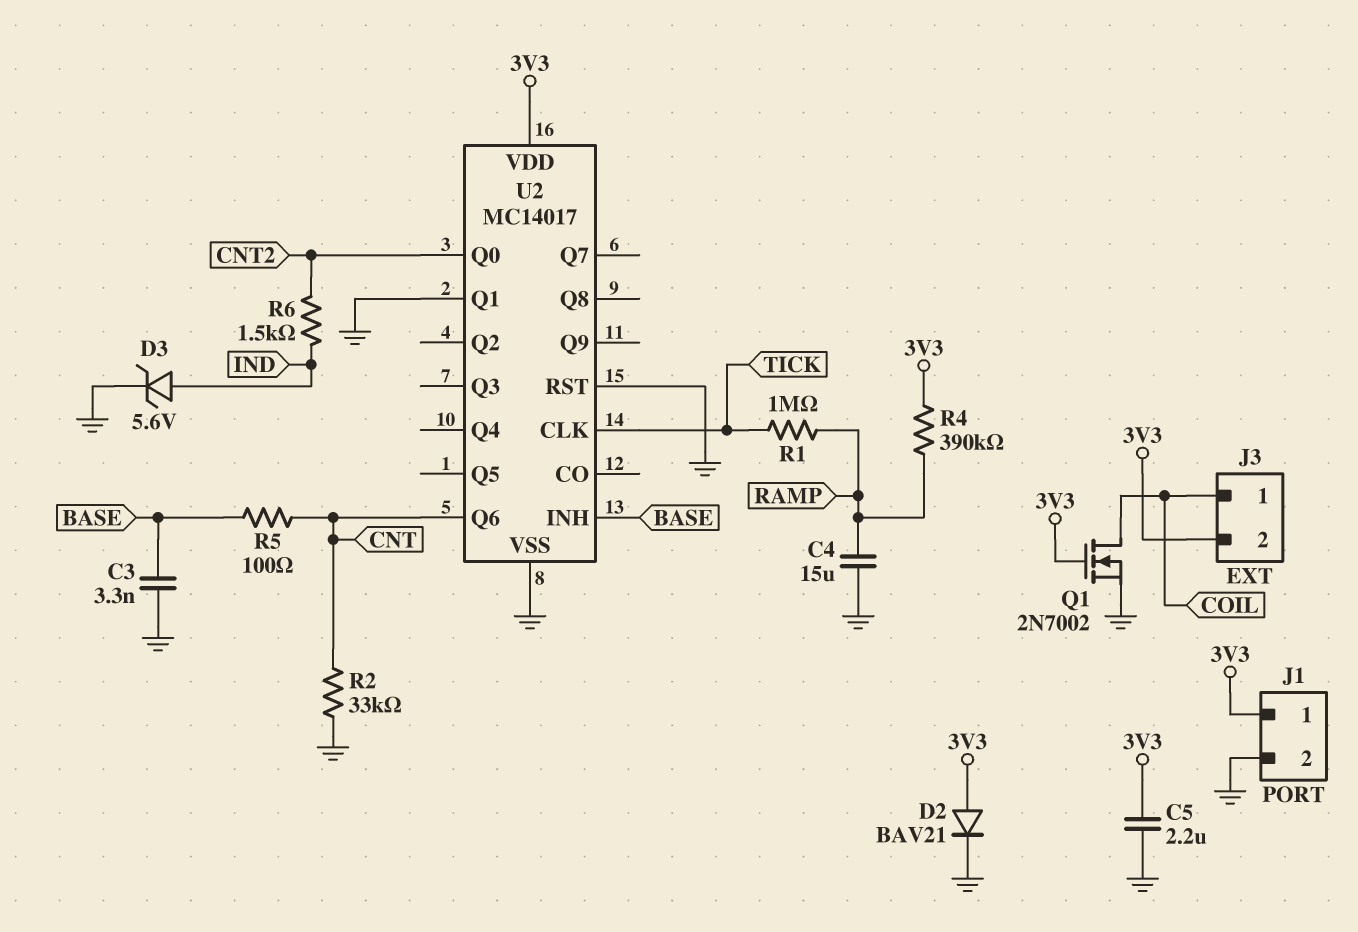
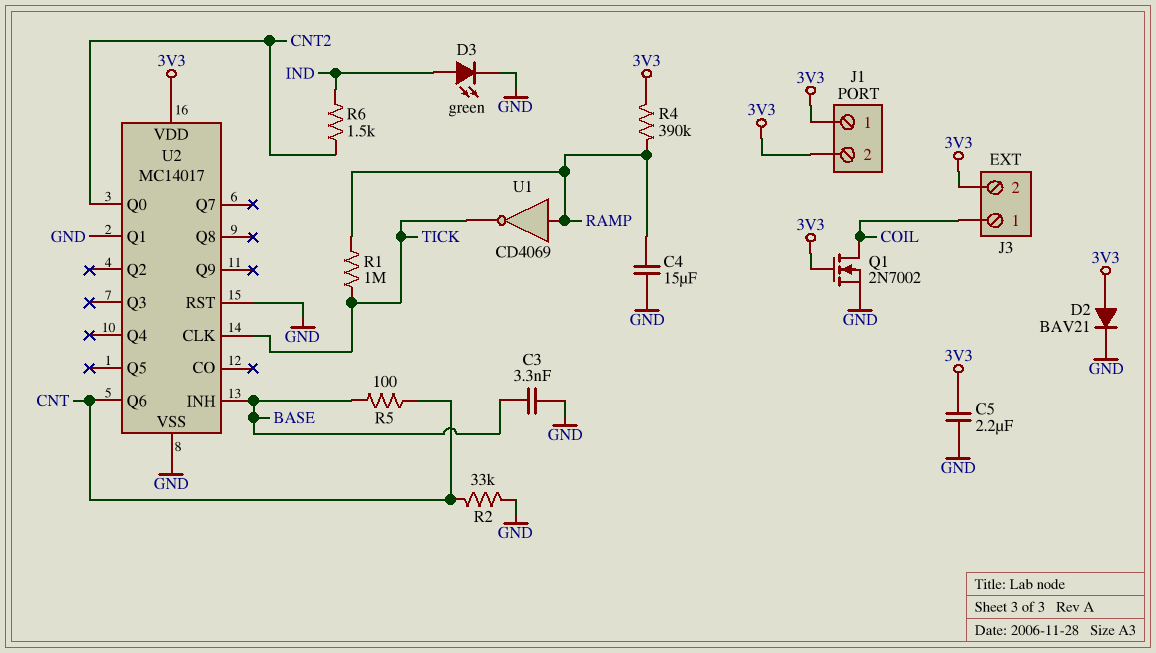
D3: zener 5.6V (A IND, K GND) -> LED green (A IND, K GND)
J1 pin 2: GND -> 3V3
U1: none -> NOT CD4069 (in RAMP, out TICK)

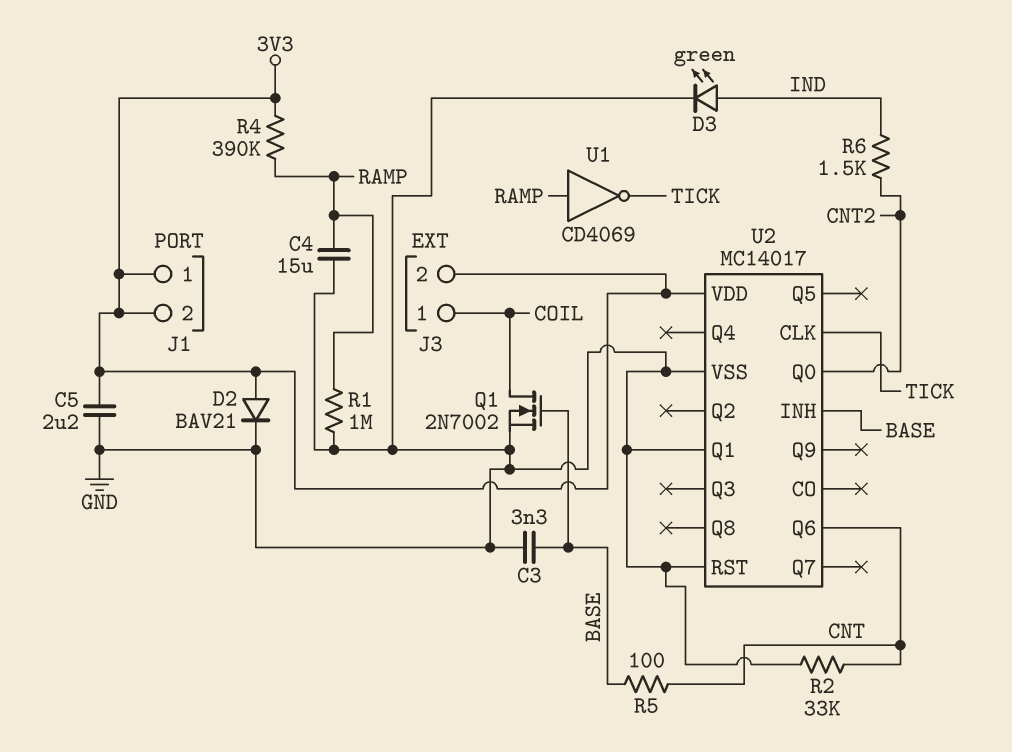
Q1: NMOS 2N7002 (G 3V3, D COIL, S GND) -> NMOS 2N7002 (G BASE, D COIL, S GND)
R1: 1M (RAMP, TICK) -> 1M (GND, RAMP)

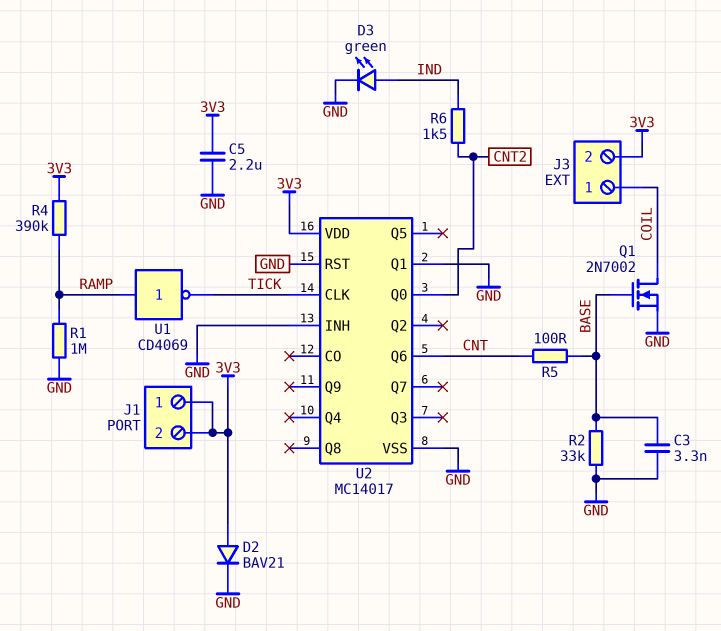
C4: 15uF (GND, RAMP) -> none
R2: 33k (CNT, GND) -> 33k (BASE, GND)
U2 pin INH: BASE -> GND

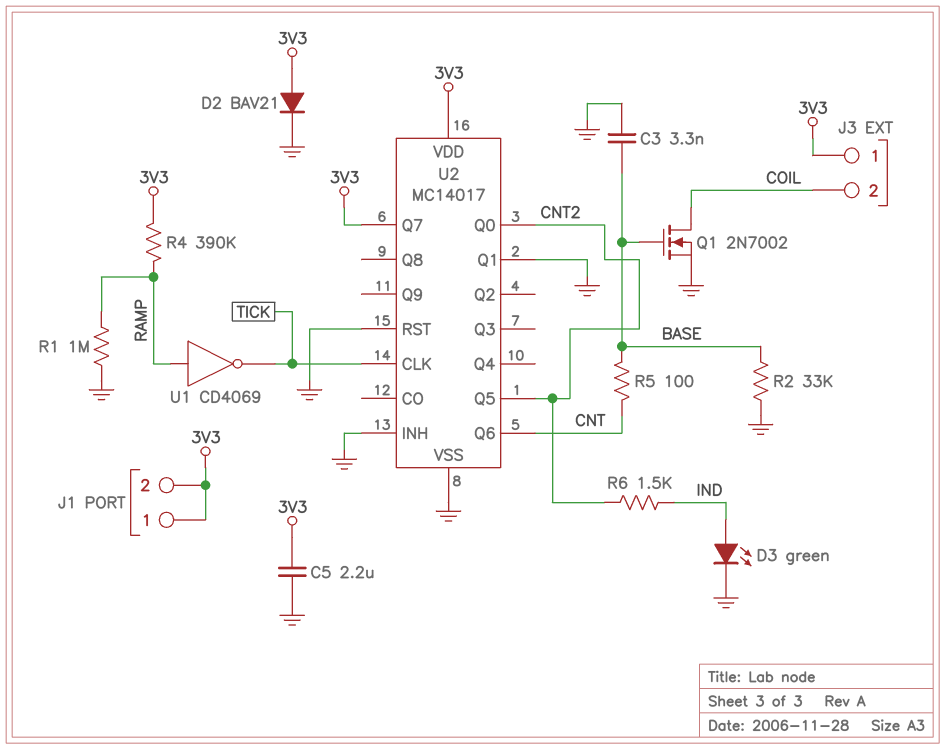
J3 pin 1: COIL -> 3V3
J3 pin 2: 3V3 -> COIL
U2 pin Q5: none -> CNT2
U2 pin Q7: none -> 3V3

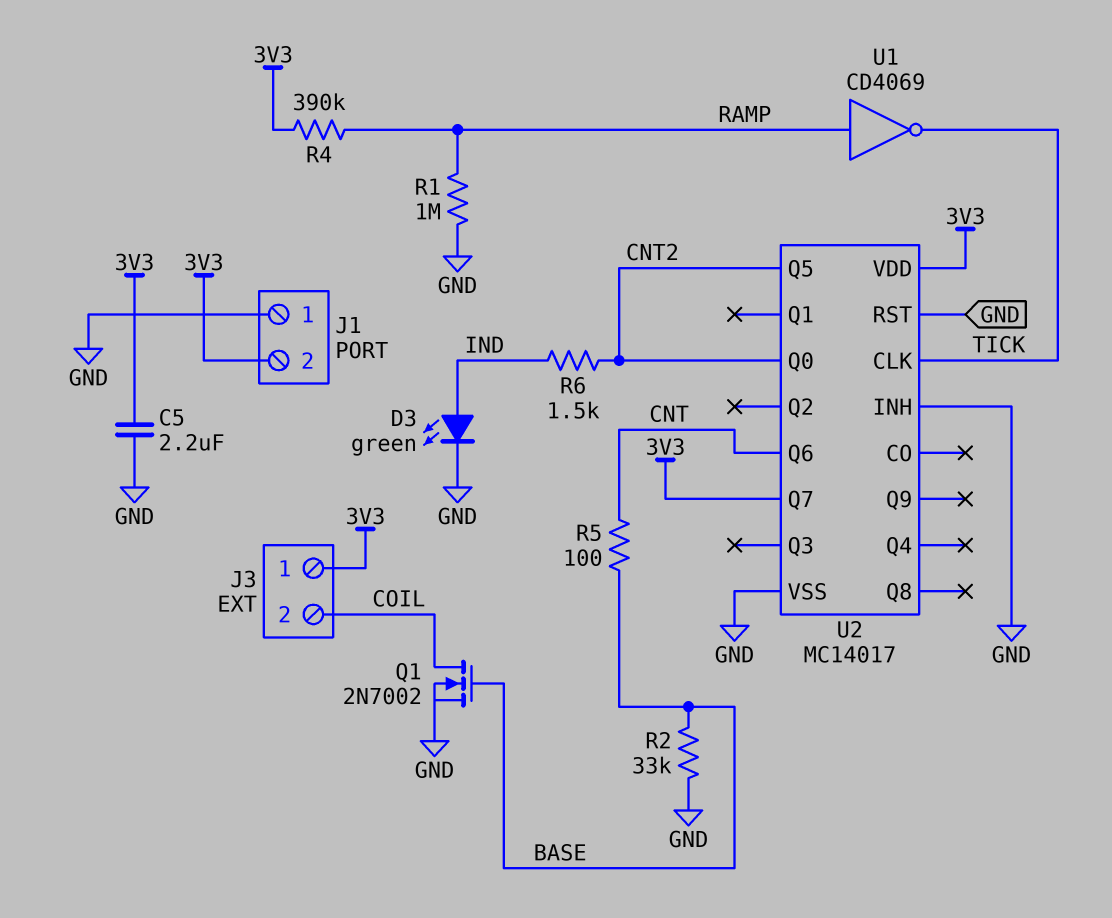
C3: 3.3nF (BASE, GND) -> none
D2: diode BAV21 (A 3V3, K GND) -> none
J1 pin 1: 3V3 -> GND
U2 pin Q1: GND -> none

